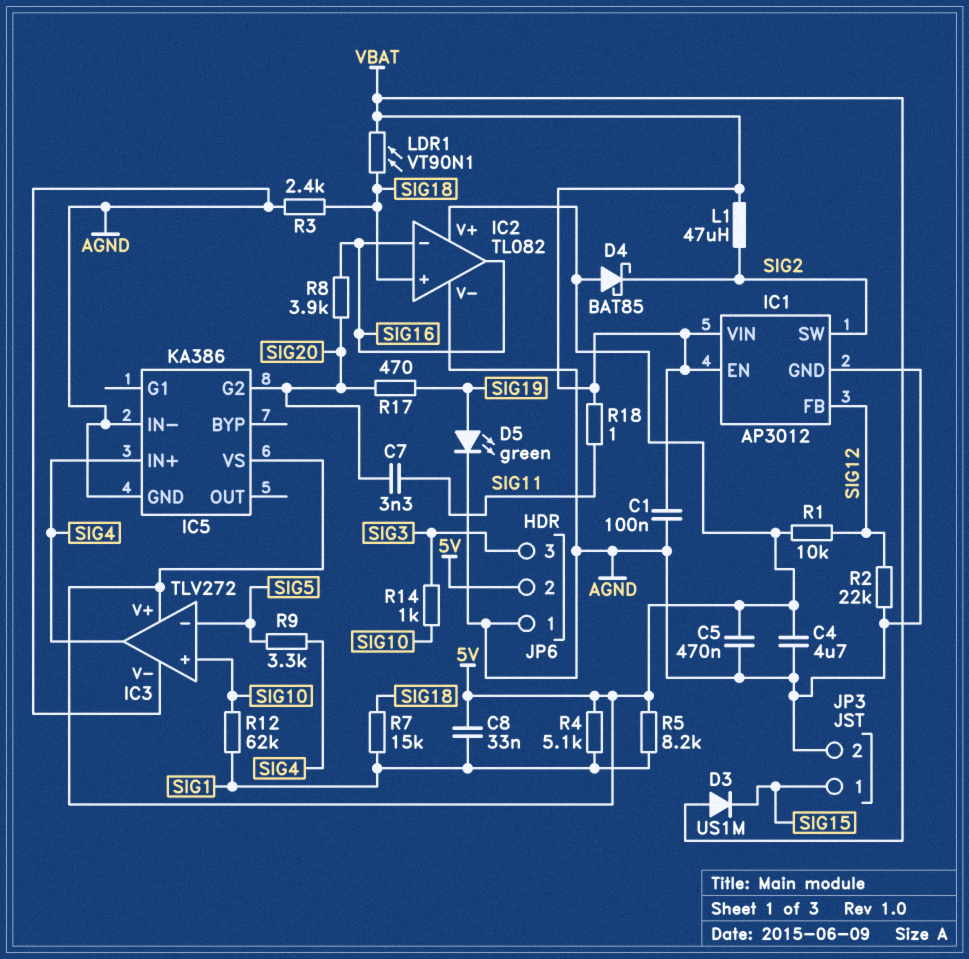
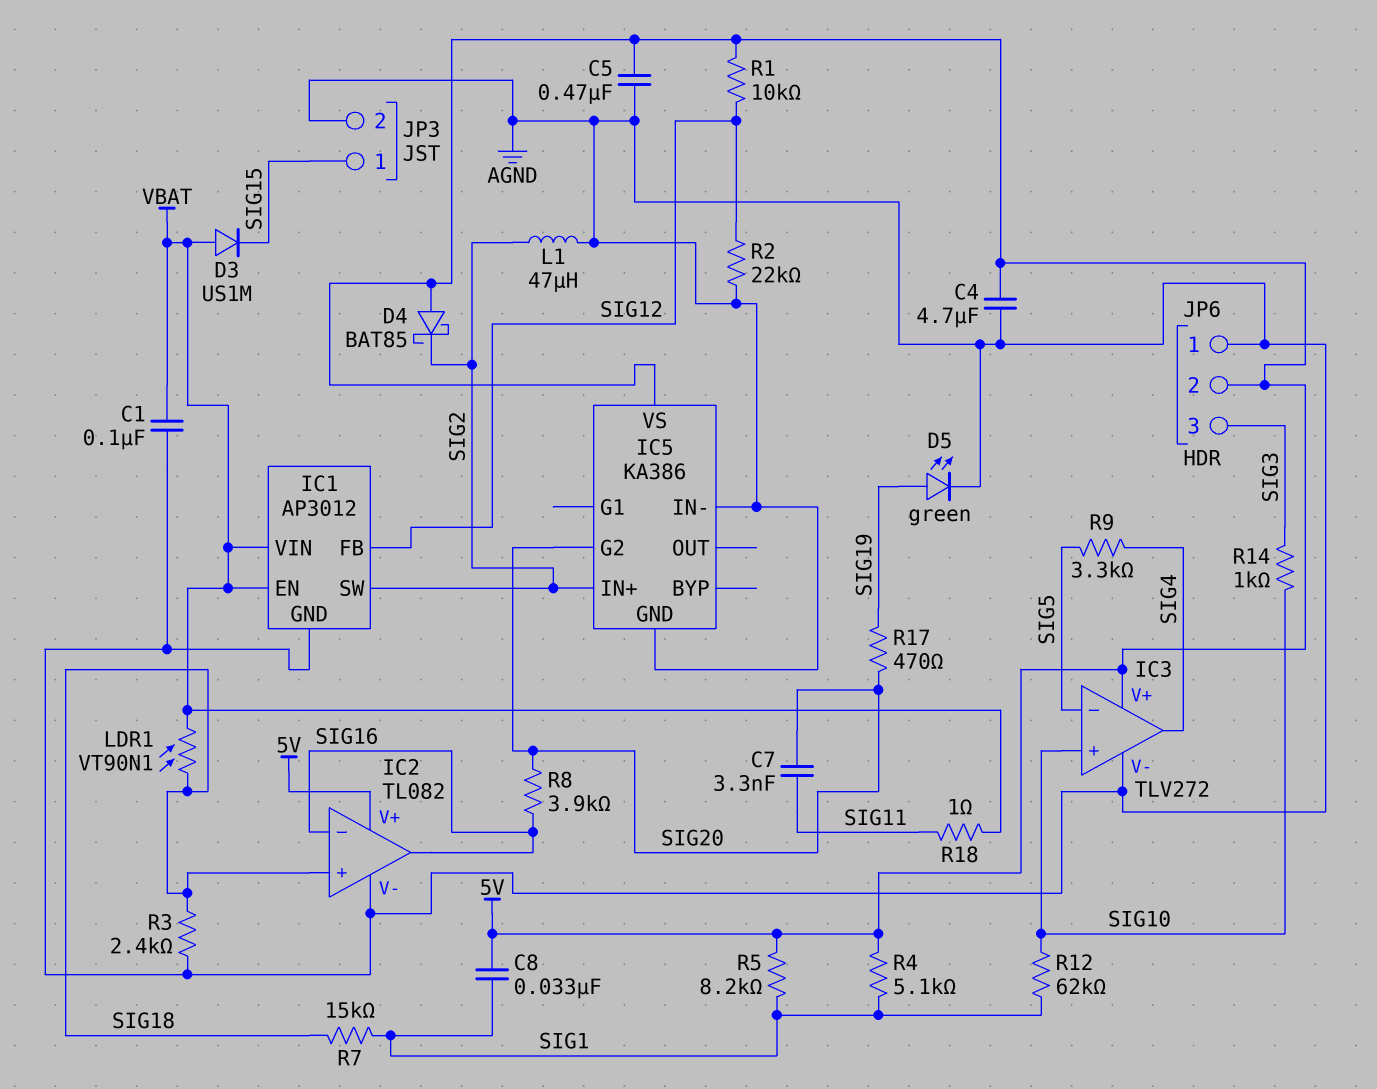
IC5 pin IN+: SIG4 -> SIG2
L1: 47uH (SIG2, VBAT) -> 47uH (AGND, SIG2)

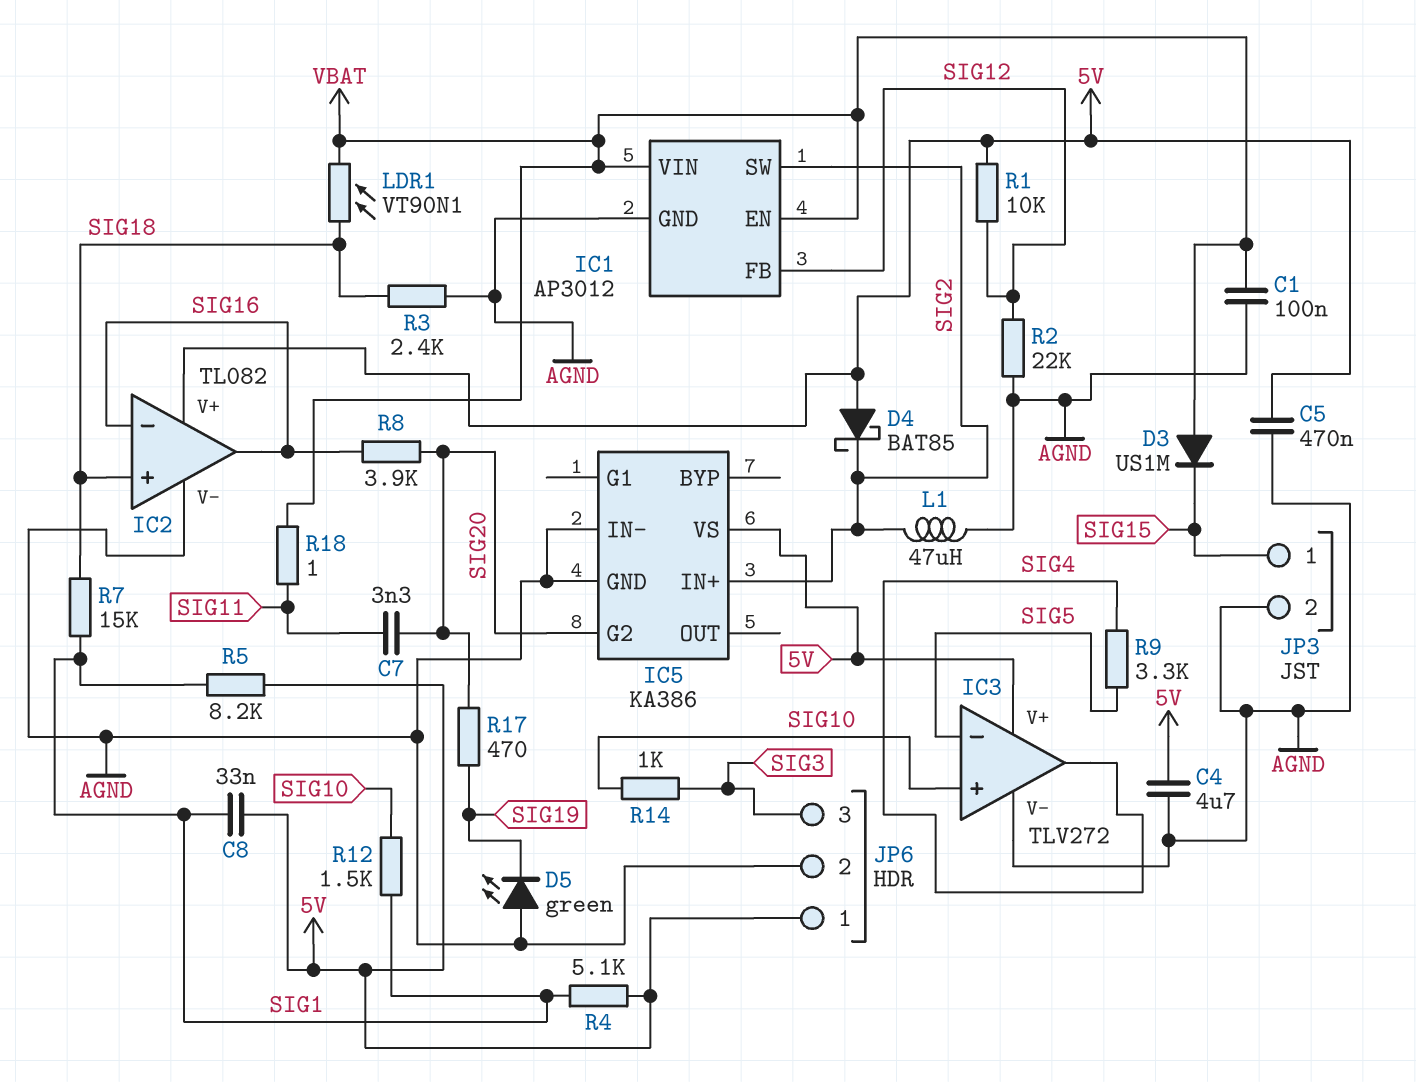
D5: LED green (A SIG19, K AGND) -> LED green (A AGND, K SIG19)
JP6 pin 1: AGND -> 5V
JP6 pin 2: 5V -> AGND
R12: 62k (SIG1, SIG10) -> 1.5k (SIG1, SIG10)

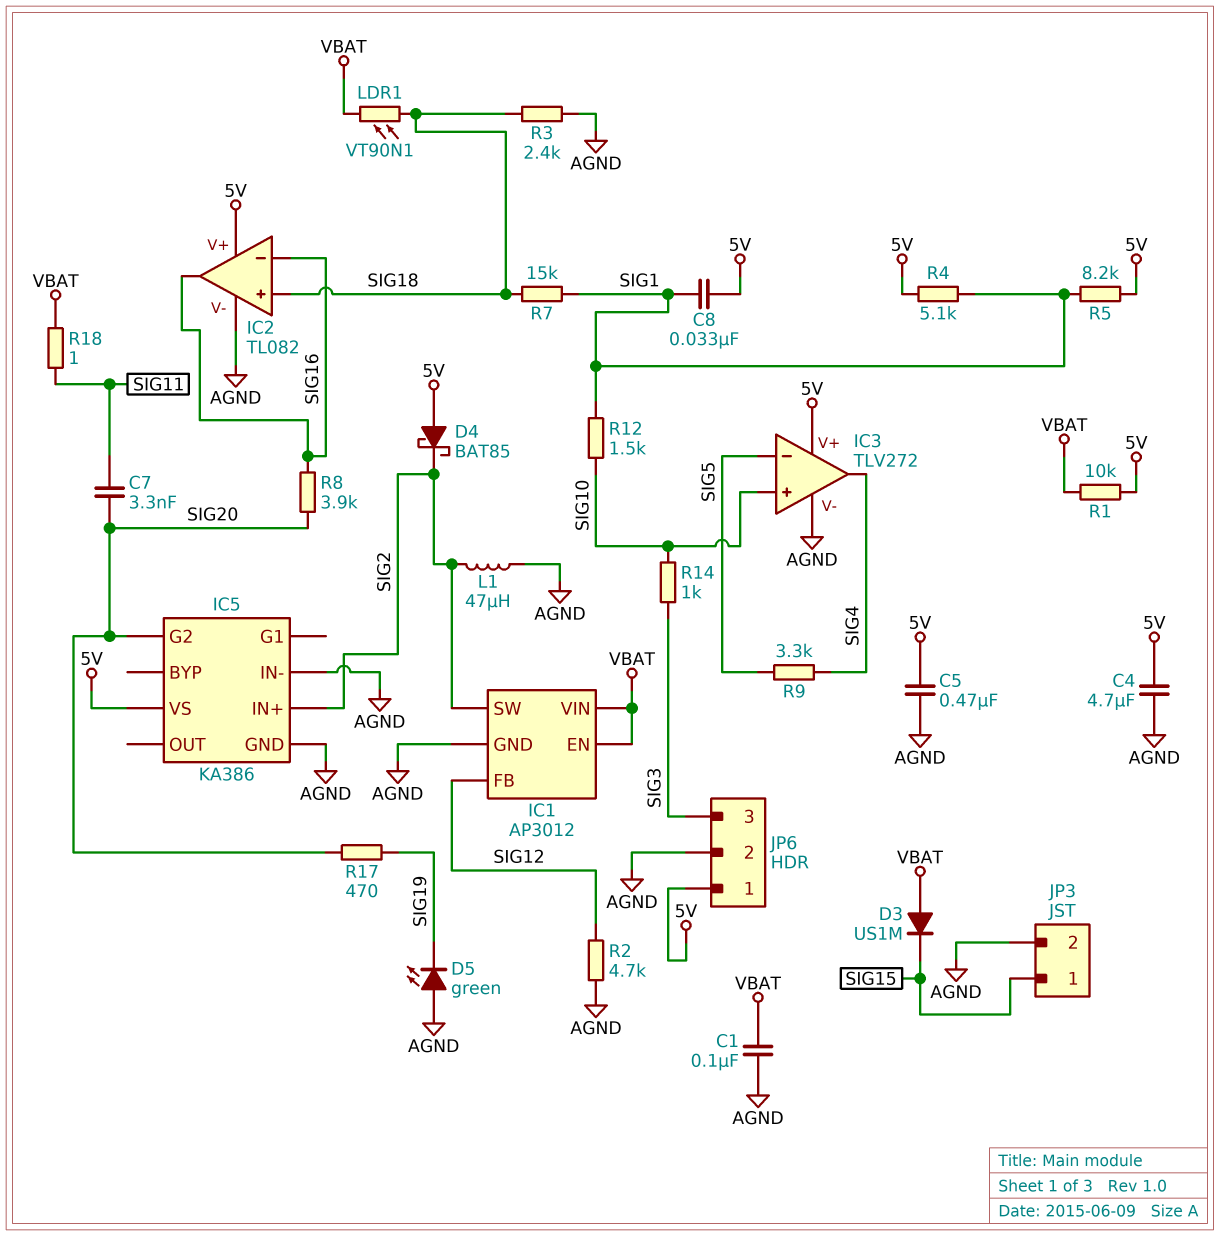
R1: 10k (5V, SIG12) -> 10k (5V, VBAT)
R2: 22k (AGND, SIG12) -> 4.7k (AGND, SIG12)

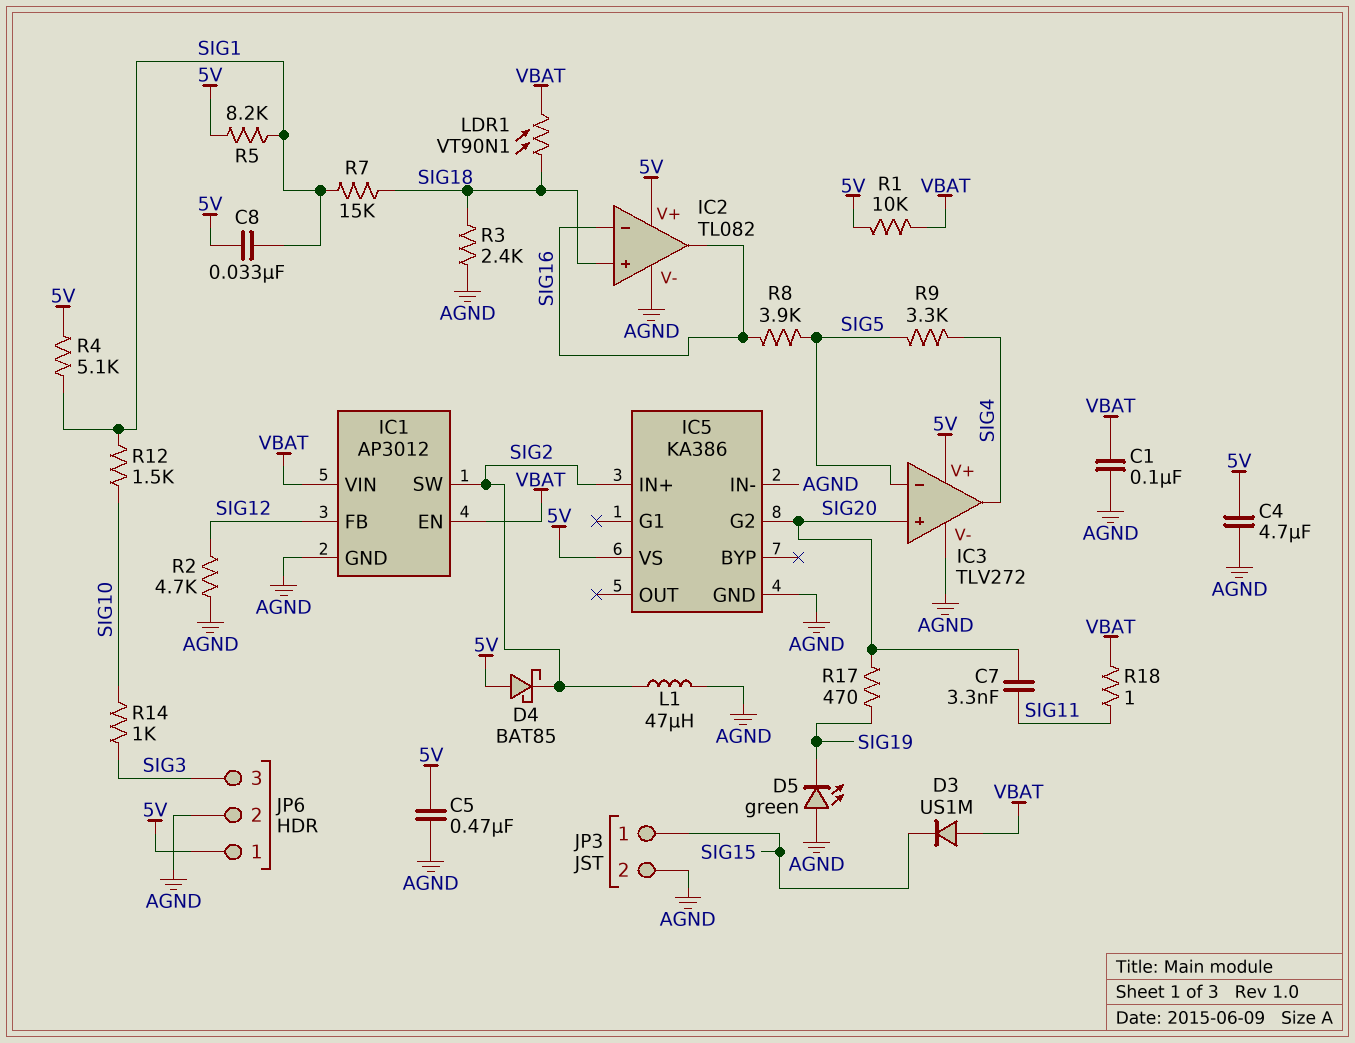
IC3 pin in+: SIG10 -> SIG20
R8: 3.9k (SIG16, SIG20) -> 3.9k (SIG5, SIG16)

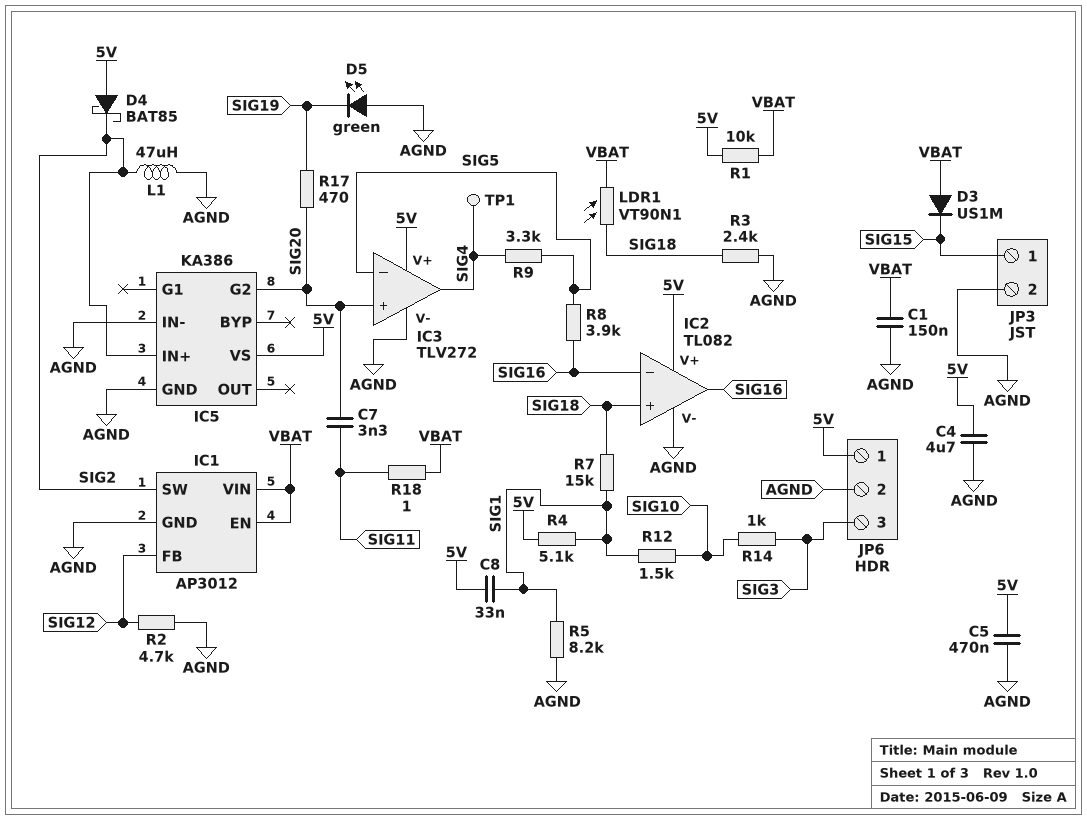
C1: 100nF (AGND, VBAT) -> 150nF (AGND, VBAT)
R5: 8.2k (5V, SIG1) -> 8.2k (AGND, SIG1)
TP1: none -> test point (SIG4)

